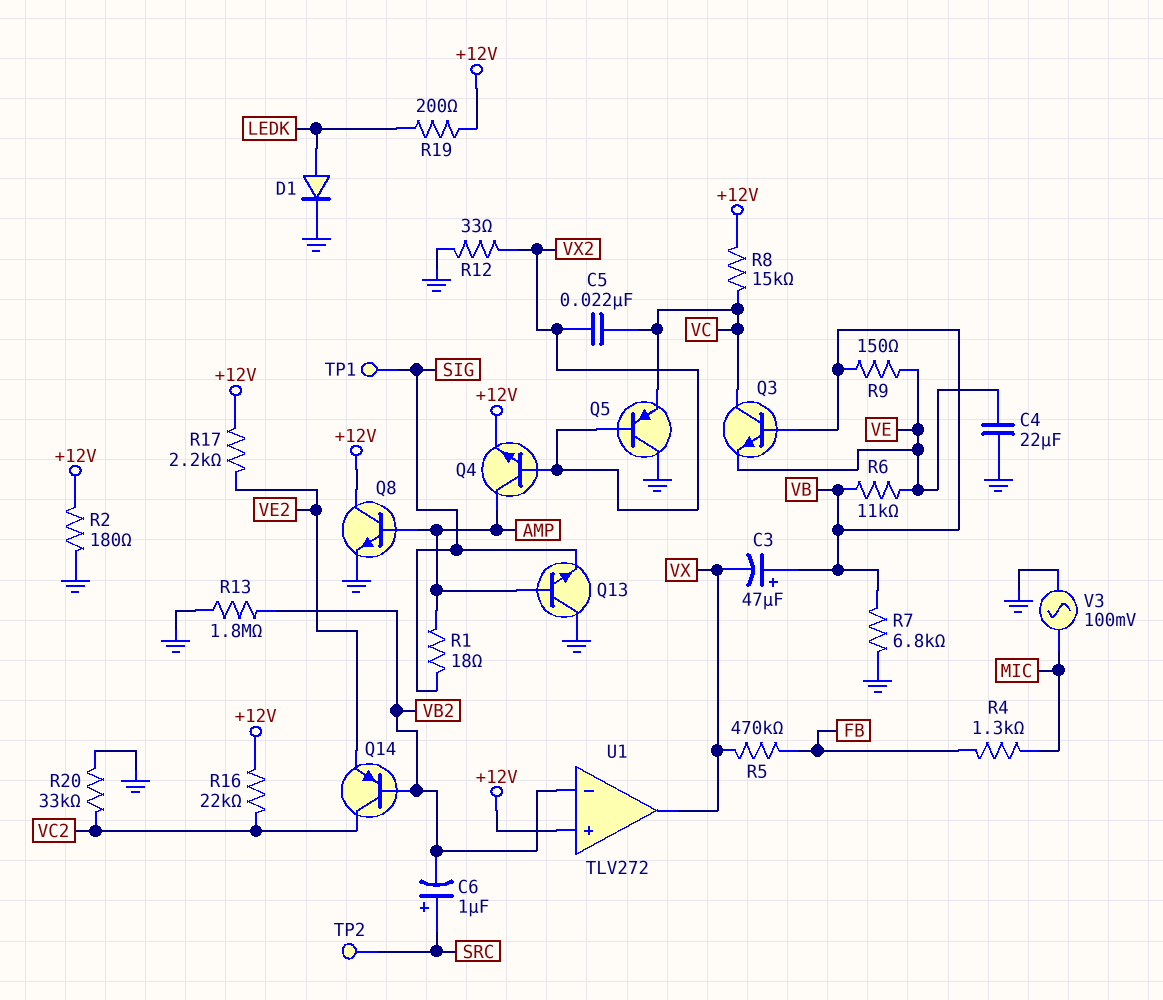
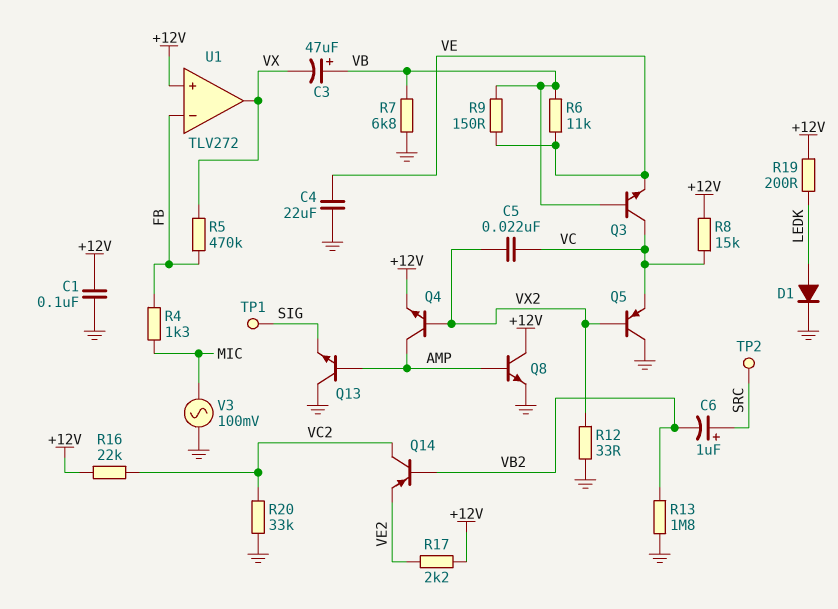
C1: none -> 100nF (+12V, GND)
R1: 18 (AMP, SIG) -> none
R2: 180 (+12V, GND) -> none
U1 pin in-: VB2 -> FB

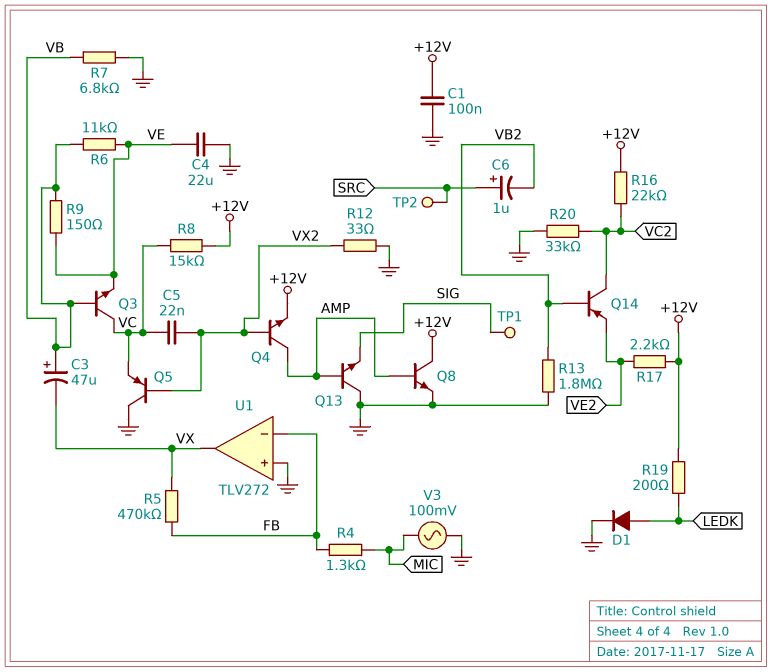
U1 pin in+: +12V -> GND

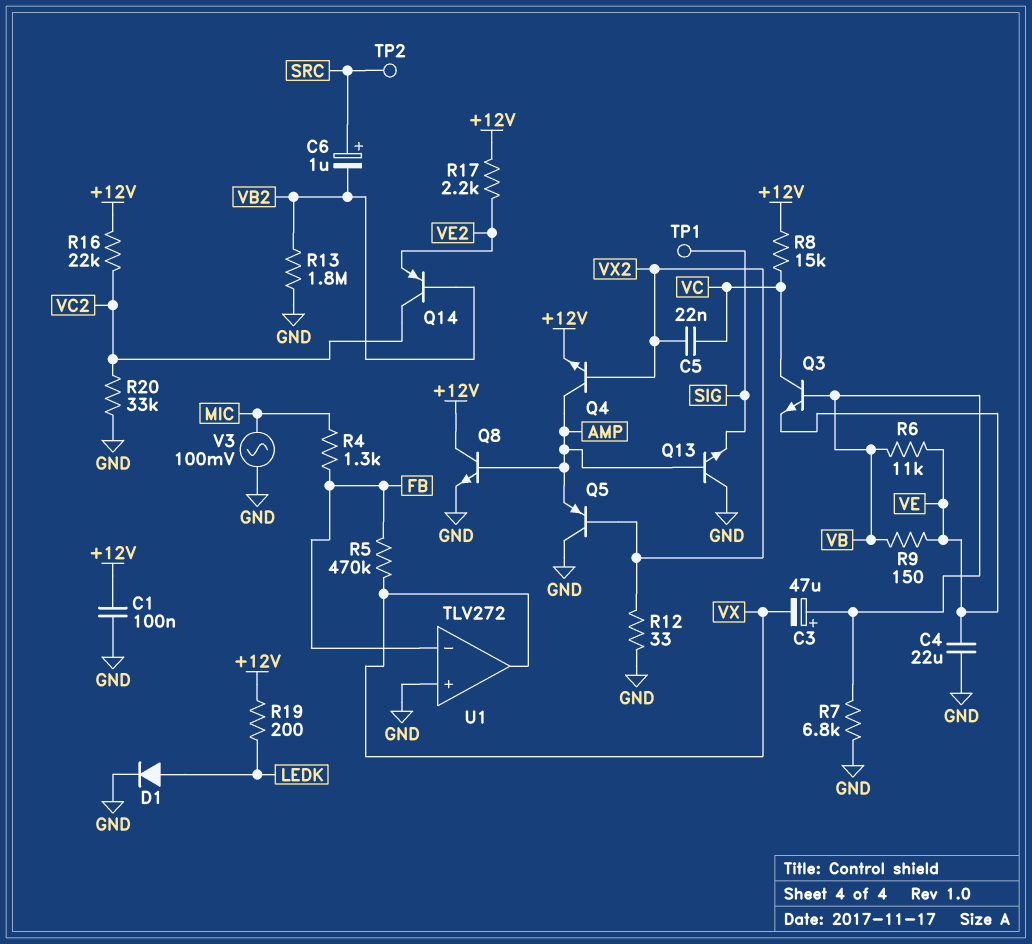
Q5: PNP (B VX2, C GND, E VC) -> PNP (B VX2, C GND, E AMP)

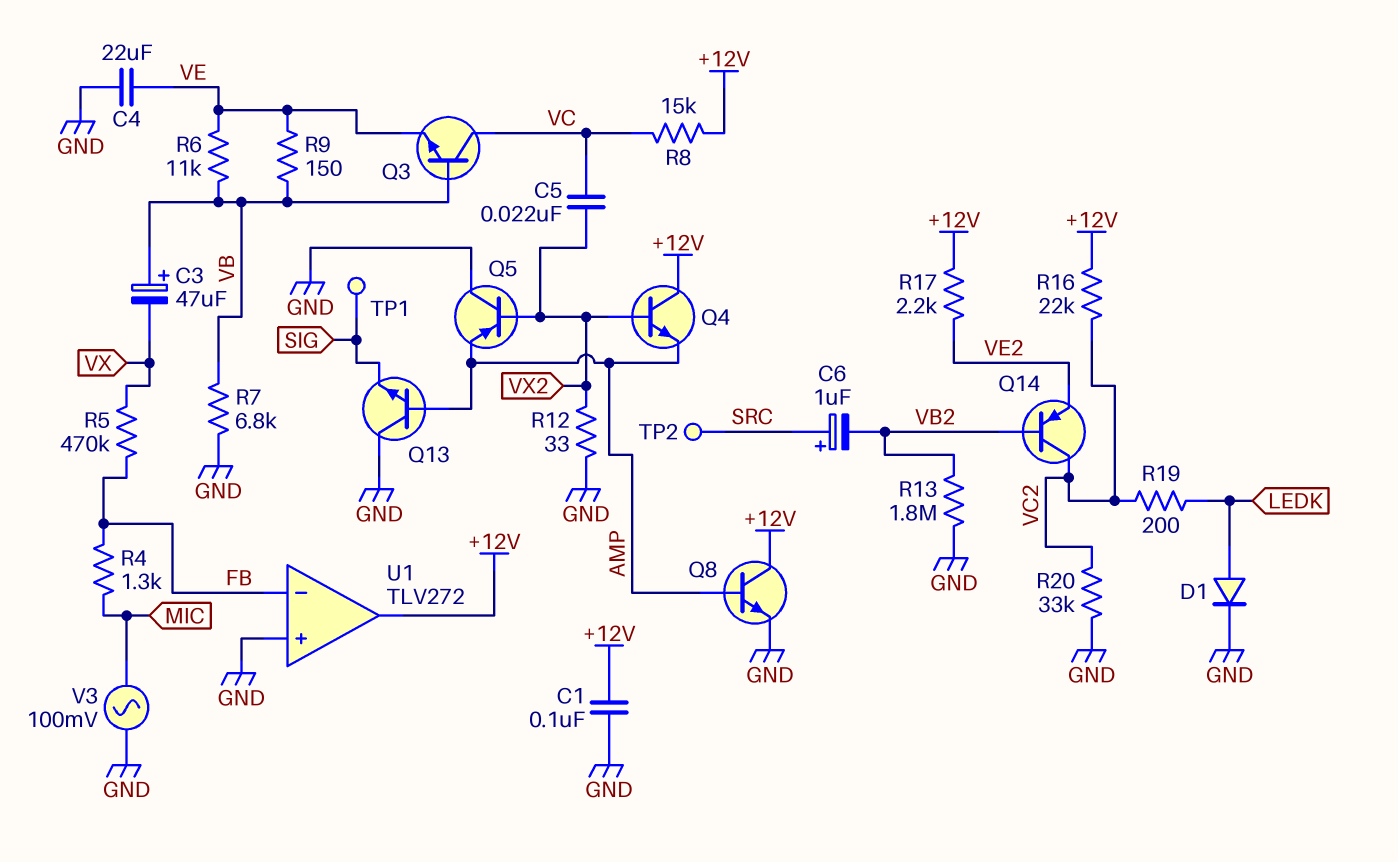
Q4: NPN (B VX2, C AMP, E +12V) -> NPN (B VX2, C +12V, E AMP)
R19: 200 (+12V, LEDK) -> 200 (LEDK, VC2)
U1 pin out: VX -> +12V

